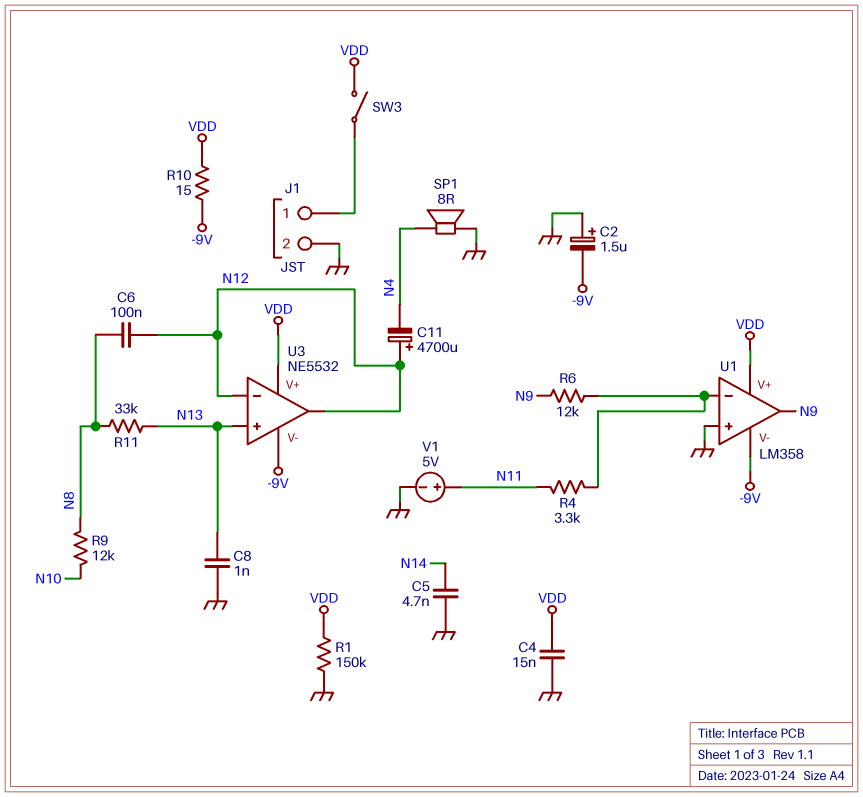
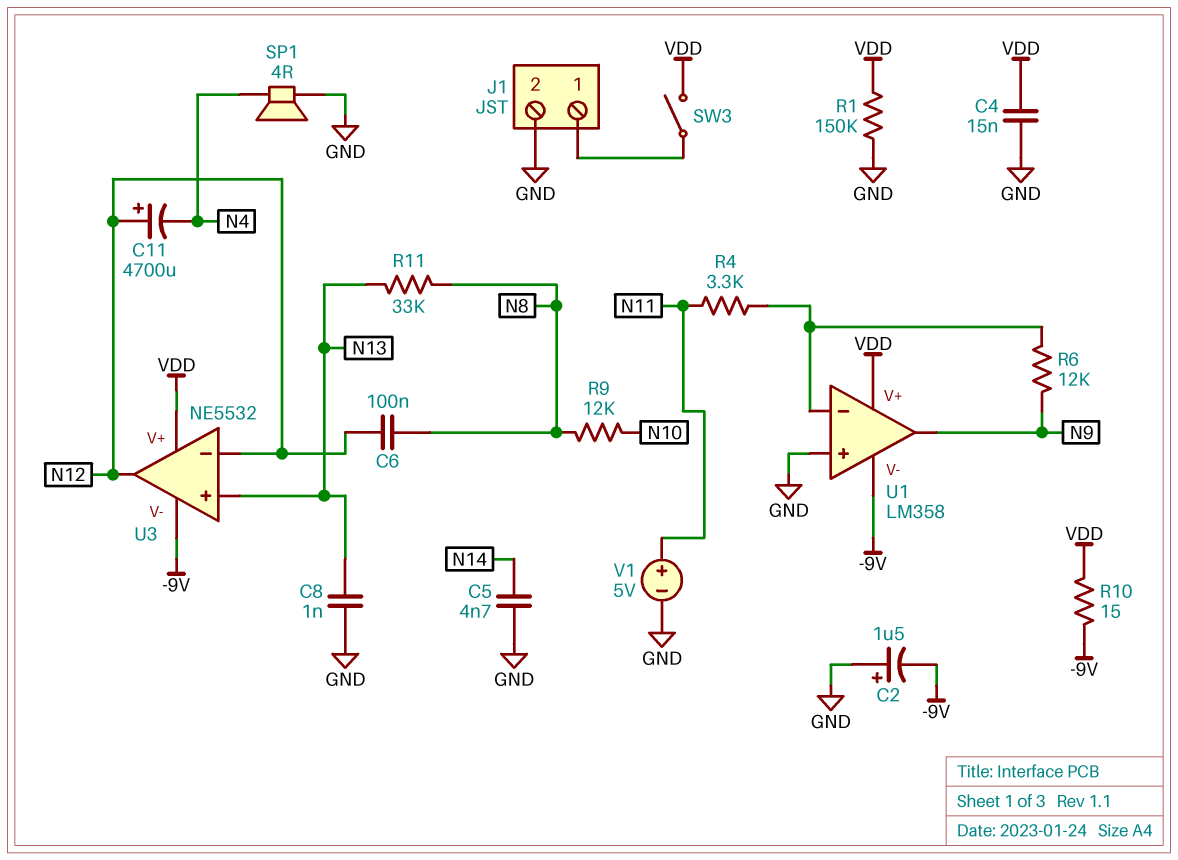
SP1: speaker 8R (GND, N4) -> speaker 4R (GND, N4)

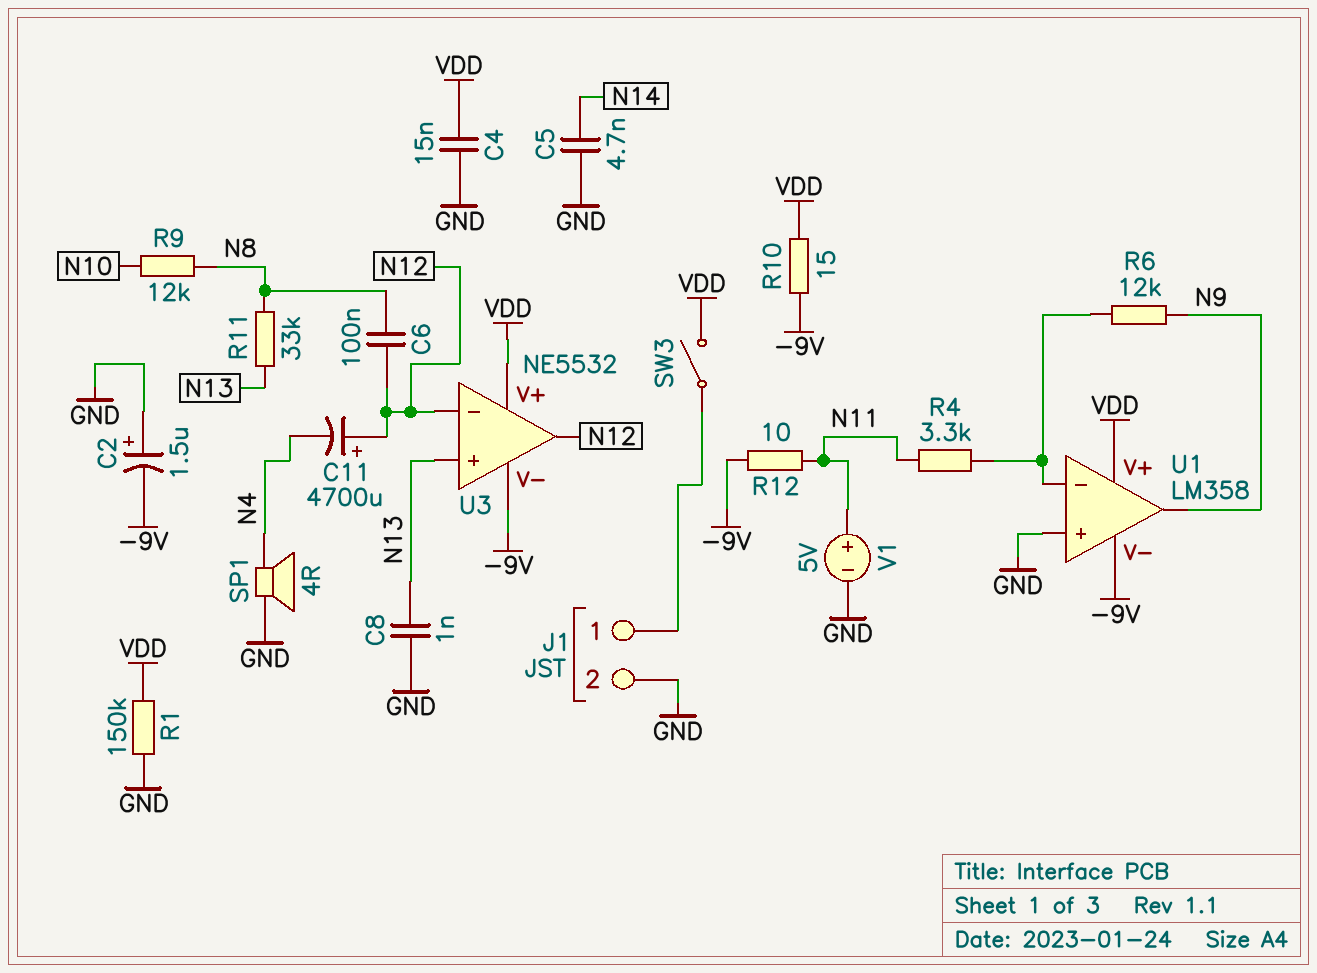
R12: none -> 10 (-9V, N11)

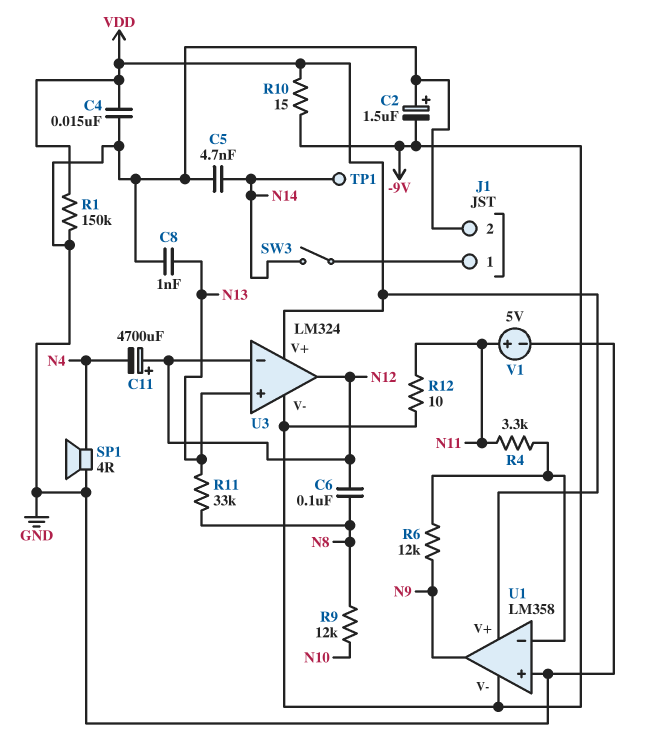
SW3: switch (J1/1, VDD) -> switch (J1/1, N14)
TP1: none -> test point (N14)
U3: NE5532 -> LM324

